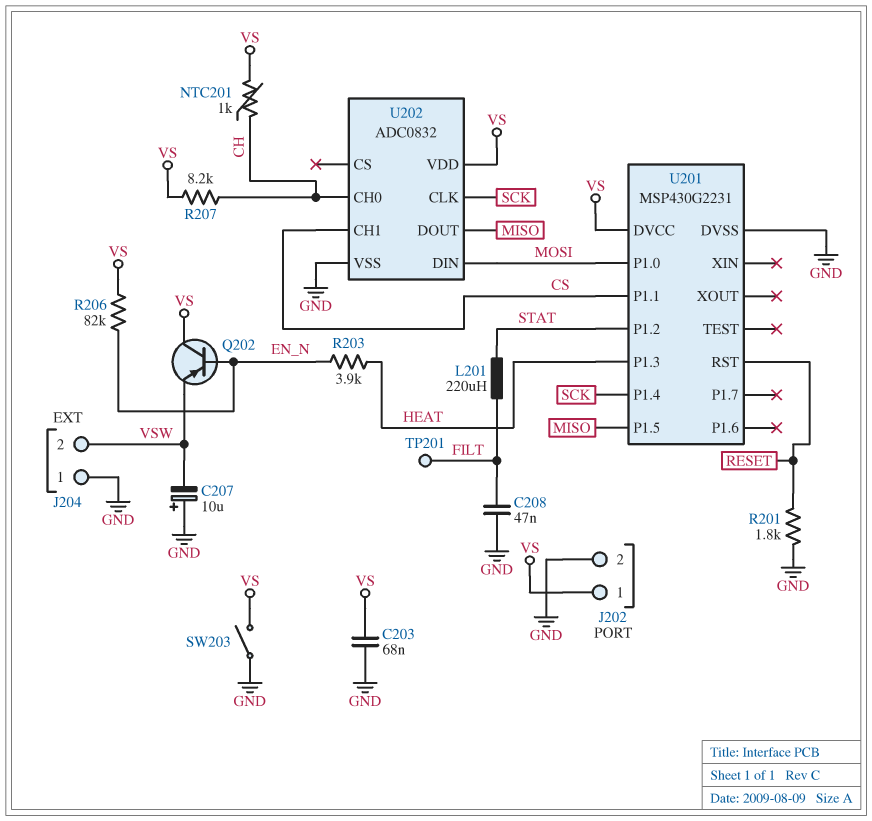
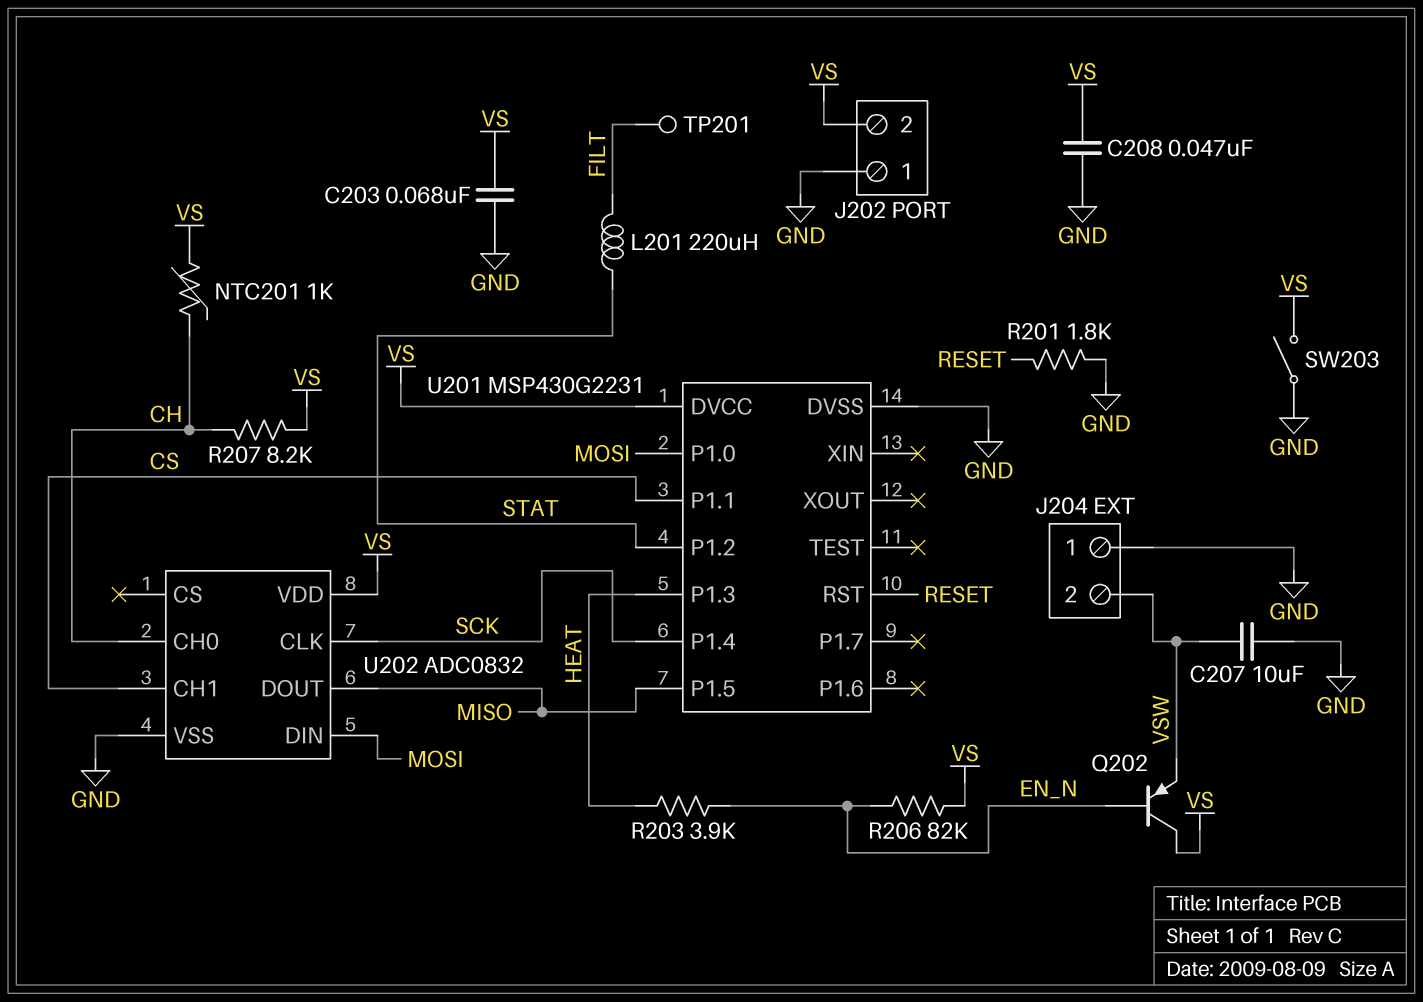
C207: 10uF (plus GND, minus VSW) -> 10uF (GND, VSW)
C208: 47nF (FILT, GND) -> 47nF (GND, VS)
J202 pin 1: VS -> GND
J202 pin 2: GND -> VS

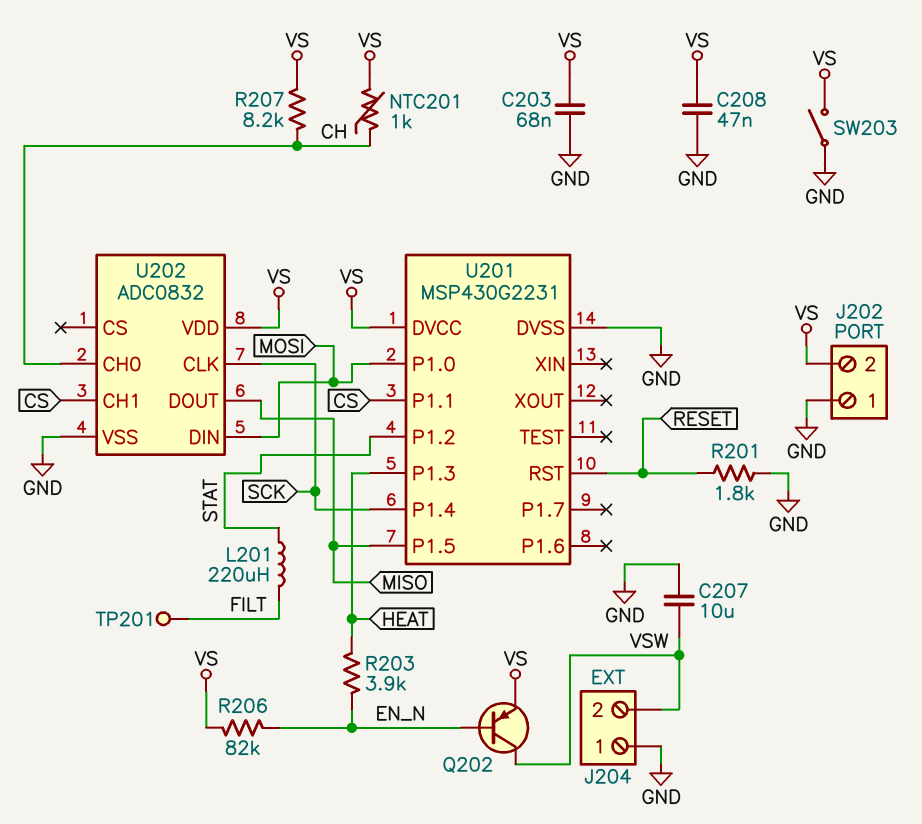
Q202: PNP (B EN_N, C VS, E VSW) -> PNP (B EN_N, C VSW, E VS)

